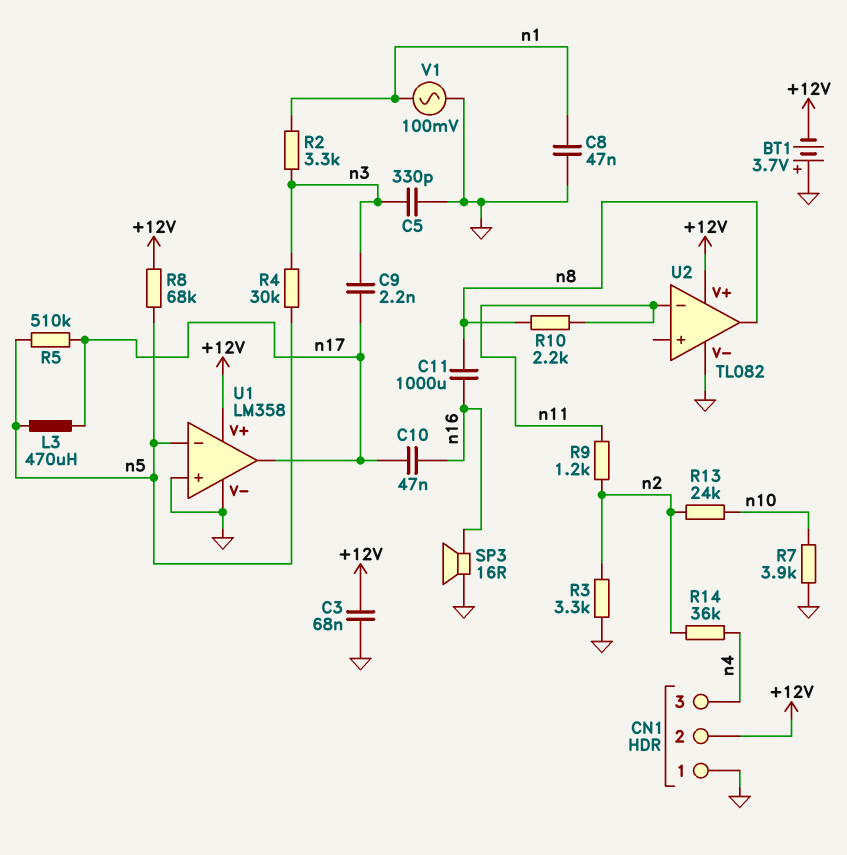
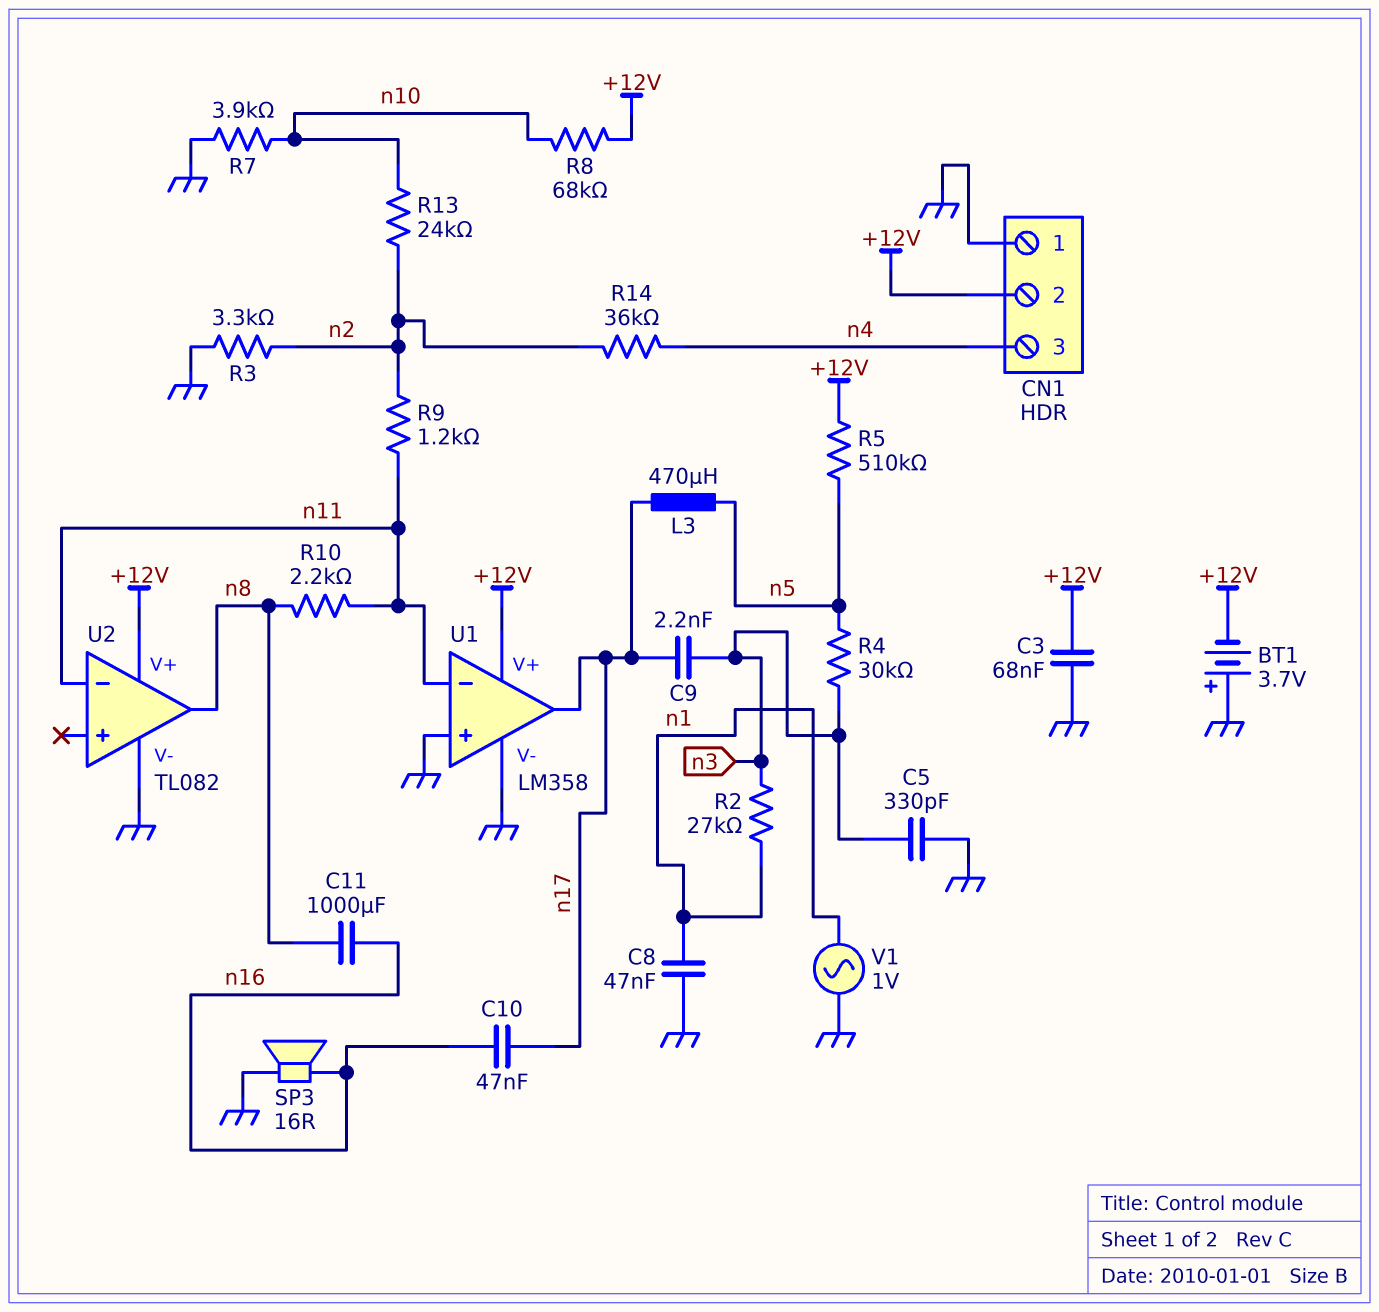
R2: 3.3k (n1, n3) -> 27k (n1, n3)
R5: 510k (n5, n17) -> 510k (+12V, n5)
R8: 68k (+12V, n5) -> 68k (+12V, n10)
U1 pin in-: n5 -> n11
V1: AC 100mV (GND, n1) -> AC 1V (GND, n1)

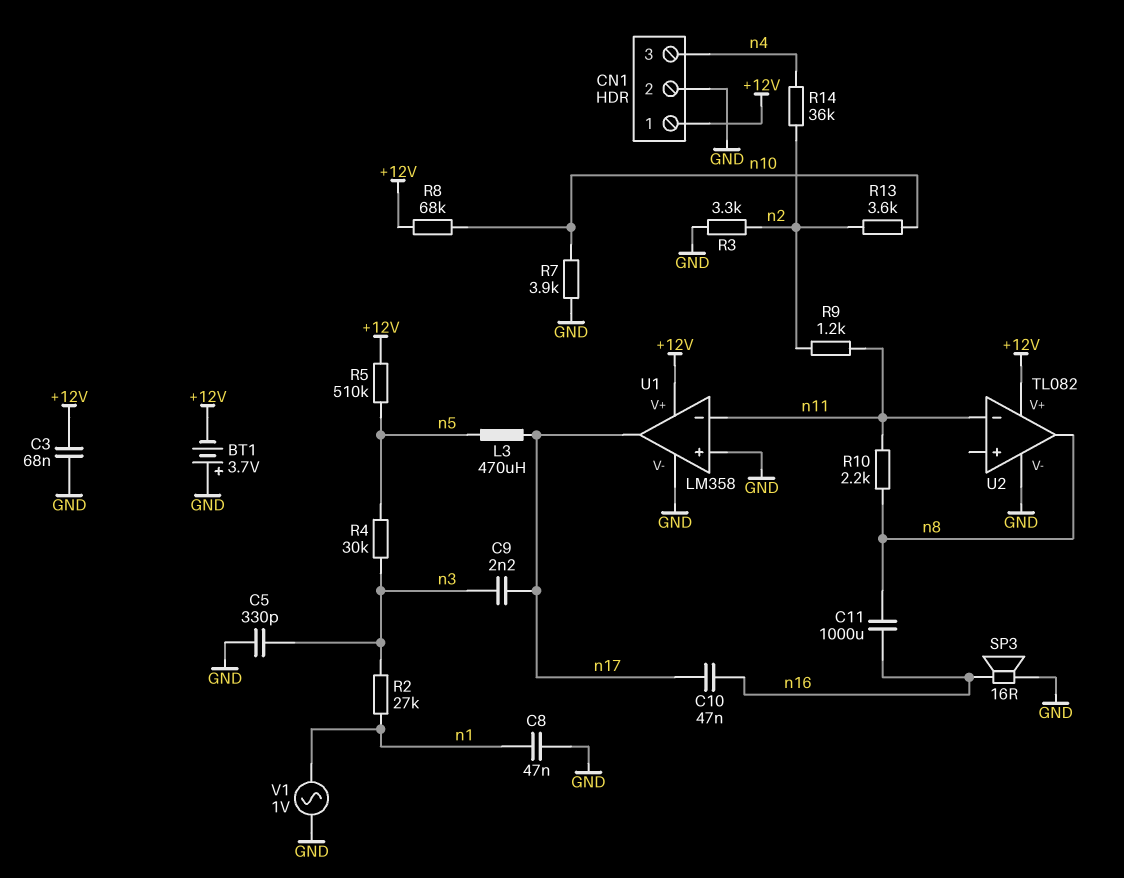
CN1 pin 1: GND -> +12V
CN1 pin 2: +12V -> GND
R13: 24k (n2, n10) -> 3.6k (n2, n10)

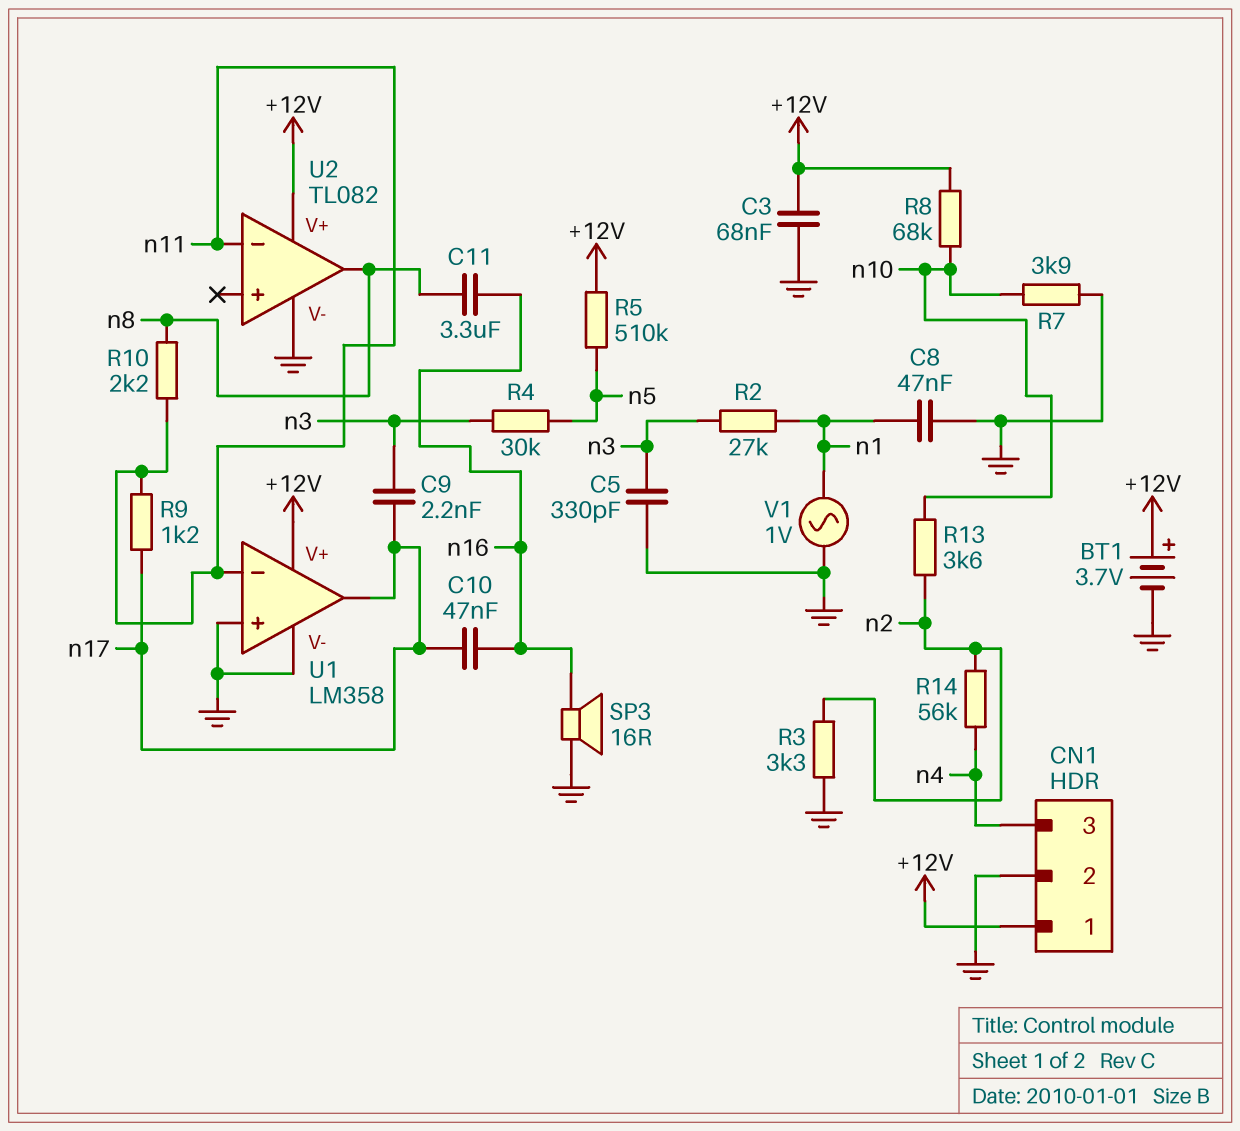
BT1: 3.7V (plus GND, minus +12V) -> 3.7V (plus +12V, minus GND)
C11: 1000uF (n8, n16) -> 3.3uF (n8, n16)
L3: 470uH (n5, n17) -> none
R9: 1.2k (n2, n11) -> 1.2k (n11, n17)
R14: 36k (n2, n4) -> 56k (n2, n4)

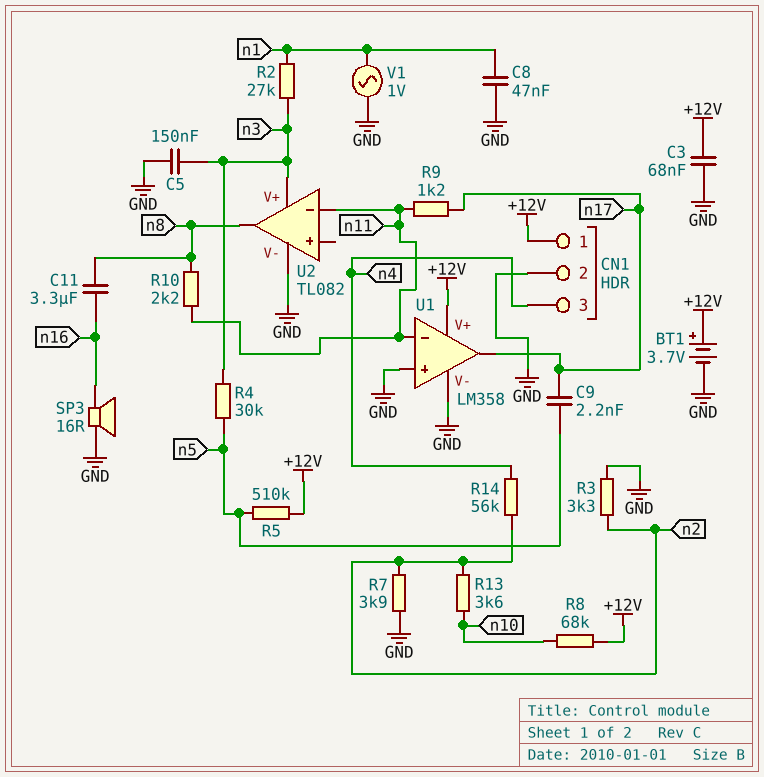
C5: 330pF (GND, n3) -> 150nF (GND, n3)
C9: 2.2nF (n3, n17) -> 2.2nF (n5, n17)
C10: 47nF (n16, n17) -> none
R7: 3.9k (GND, n10) -> 3.9k (GND, n2)
U2 pin V+: +12V -> n3

